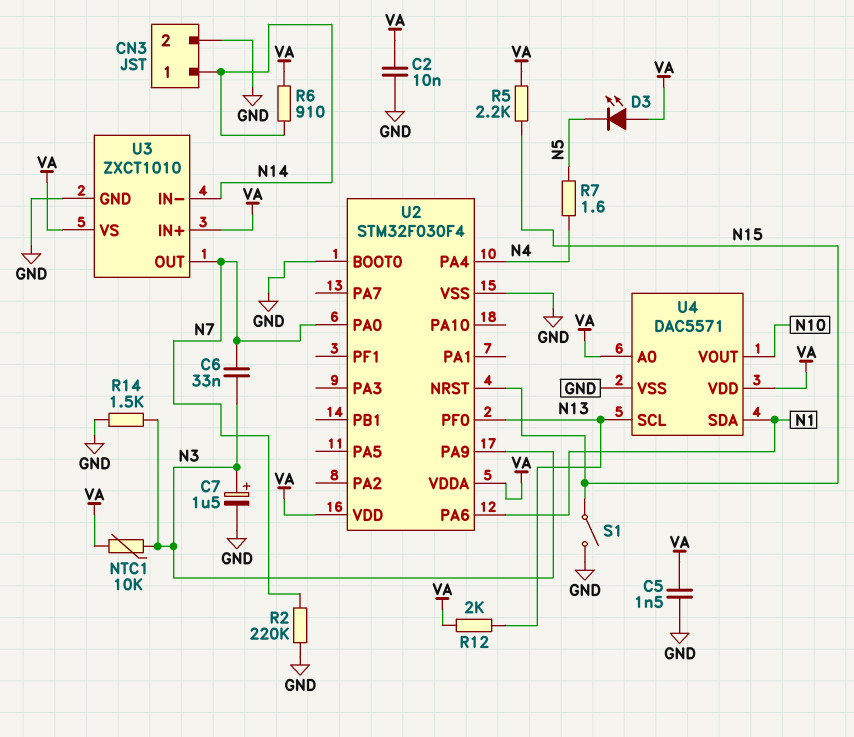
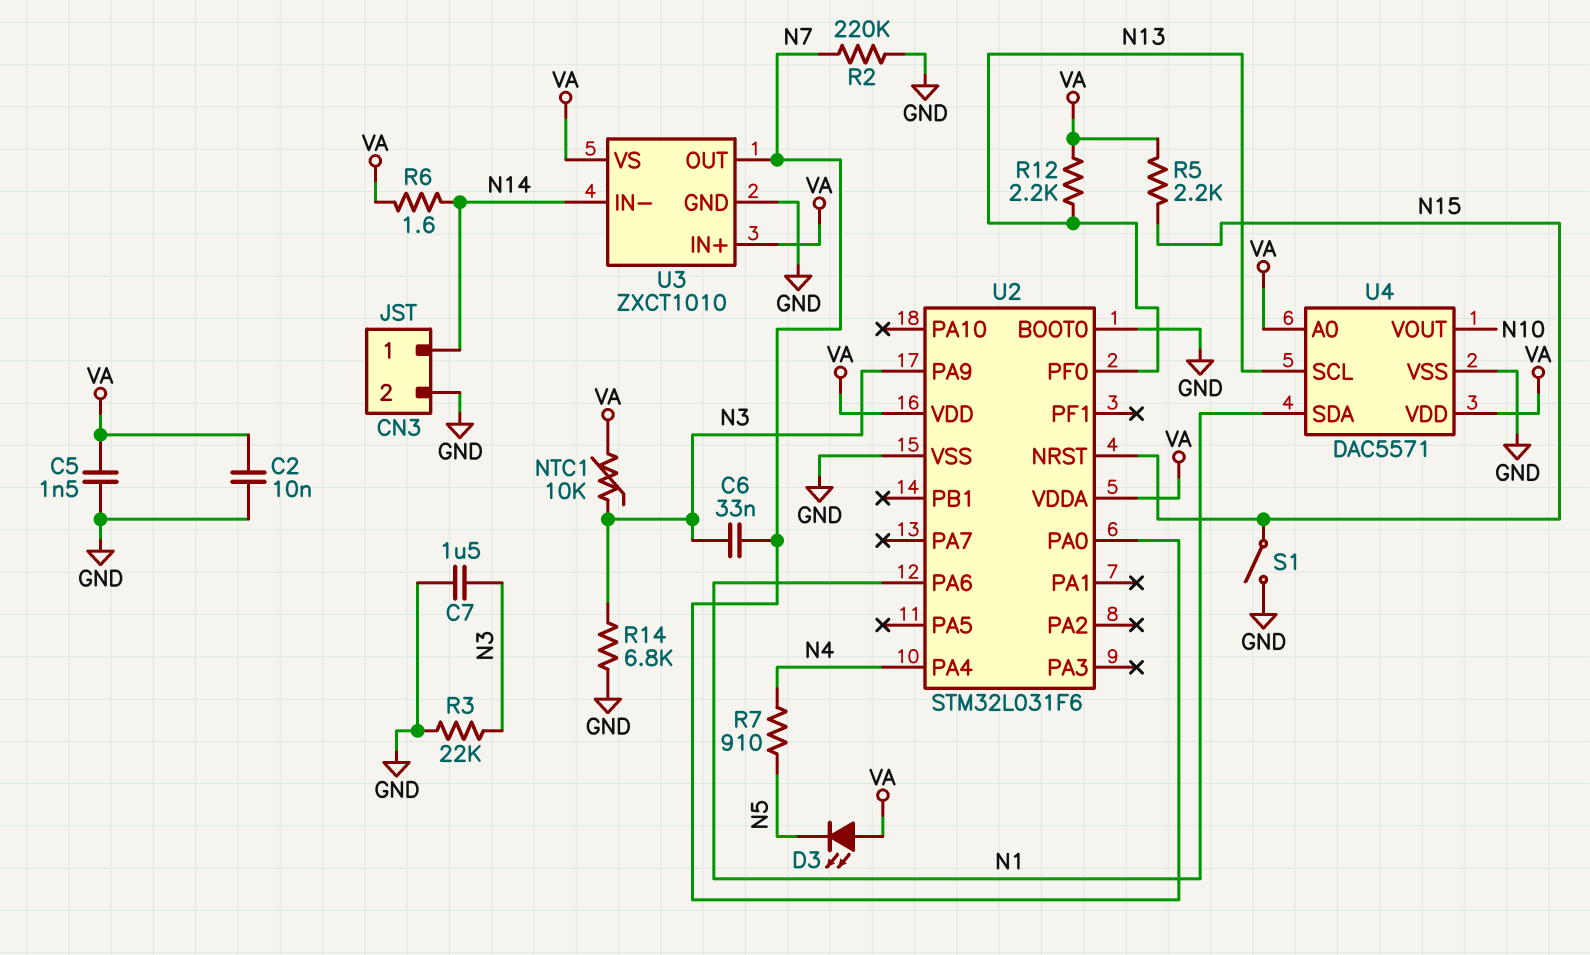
C7: 1.5uF (plus N3, minus GND) -> 1.5uF (GND, N3)
R3: none -> 22k (GND, N3)
R6: 910 (N14, VA) -> 1.6 (N14, VA)
R7: 1.6 (N4, N5) -> 910 (N4, N5)
R12: 2k (N13, VA) -> 2.2k (N13, VA)
R14: 1.5k (GND, N3) -> 6.8k (GND, N3)
U2: STM32F030F4 -> STM32L031F6

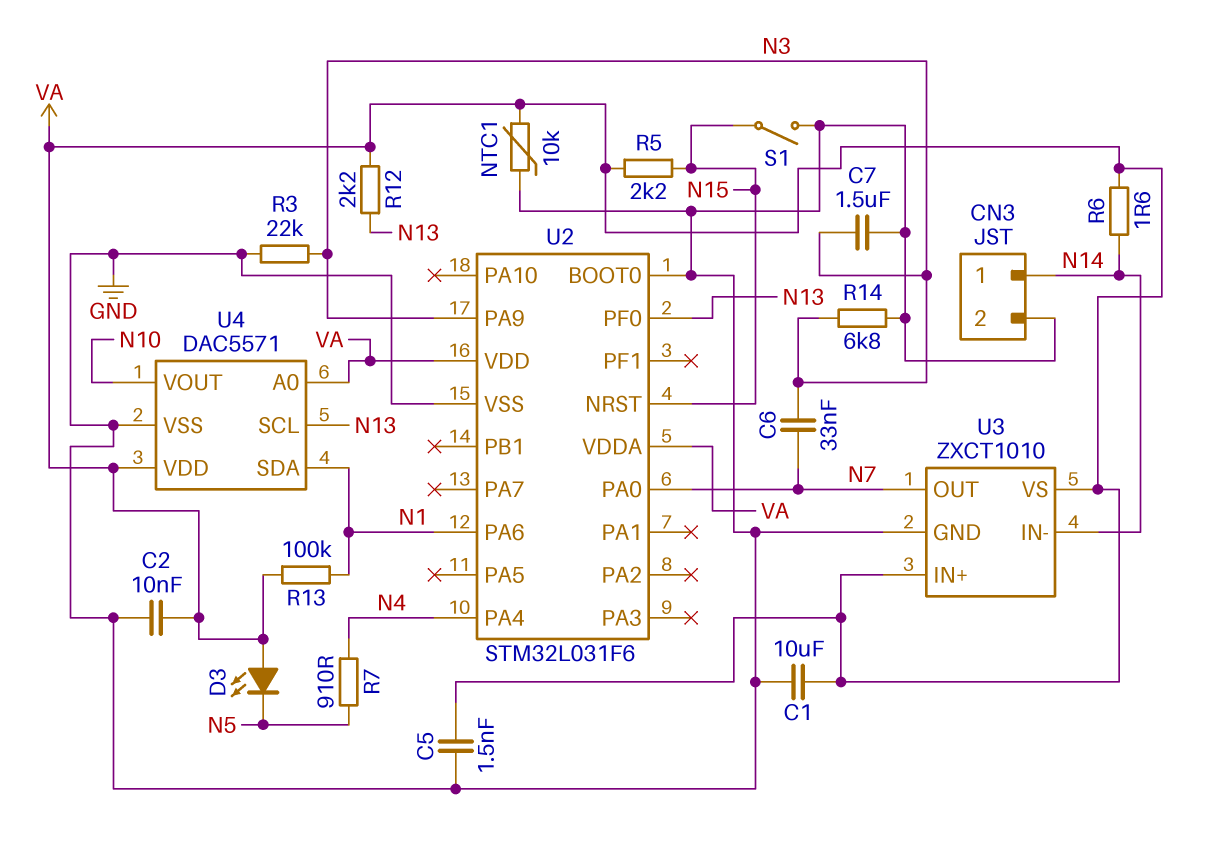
C1: none -> 10uF (GND, VA)
NTC1: 10k (N3, VA) -> 10k (GND, VA)
R2: 220k (GND, N7) -> none
R13: none -> 100k (N1, VA)

